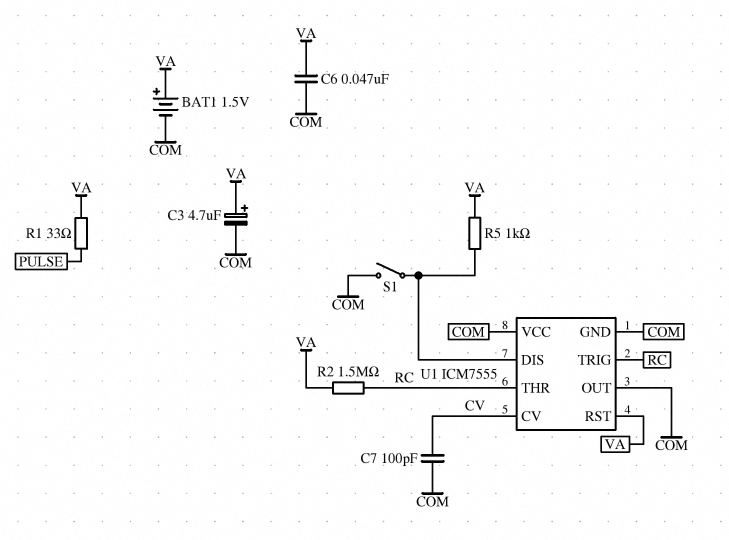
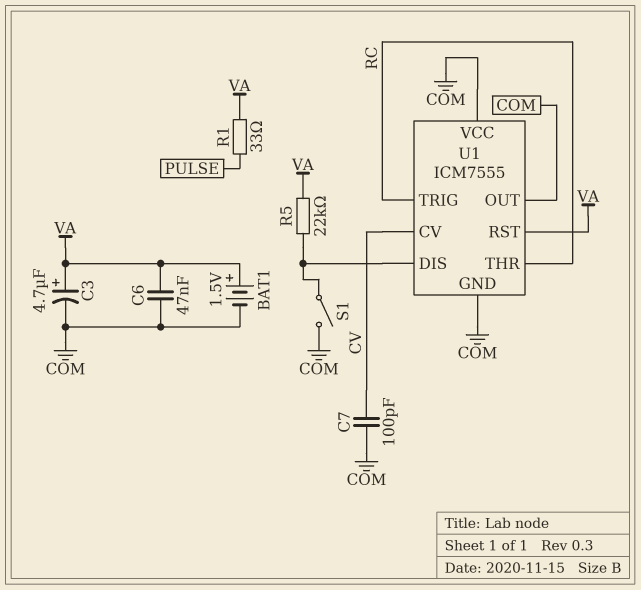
R2: 1.5M (RC, VA) -> none
R5: 1k (U1/DIS, VA) -> 22k (U1/DIS, VA)

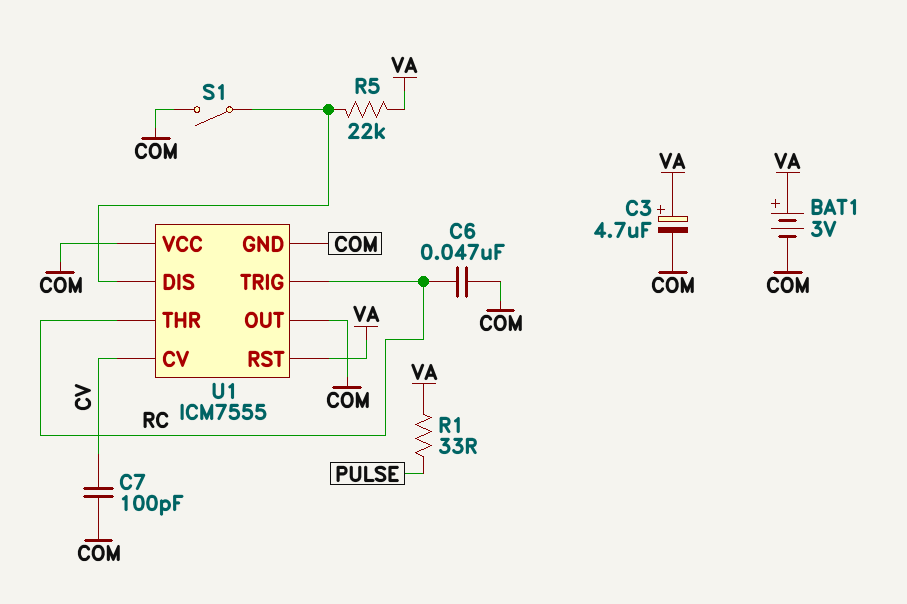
BAT1: 1.5V (plus VA, minus COM) -> 3V (plus VA, minus COM)
C6: 47nF (COM, VA) -> 47nF (COM, RC)

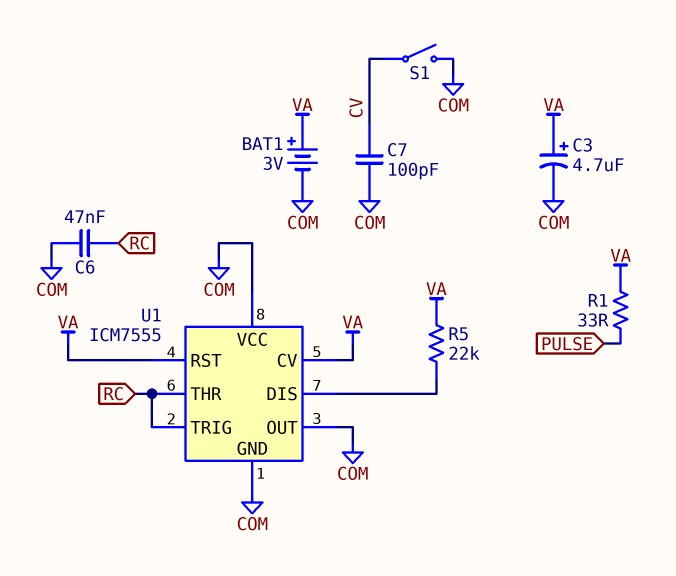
S1: switch (COM, U1/DIS) -> switch (COM, CV)
U1 pin CV: CV -> VA

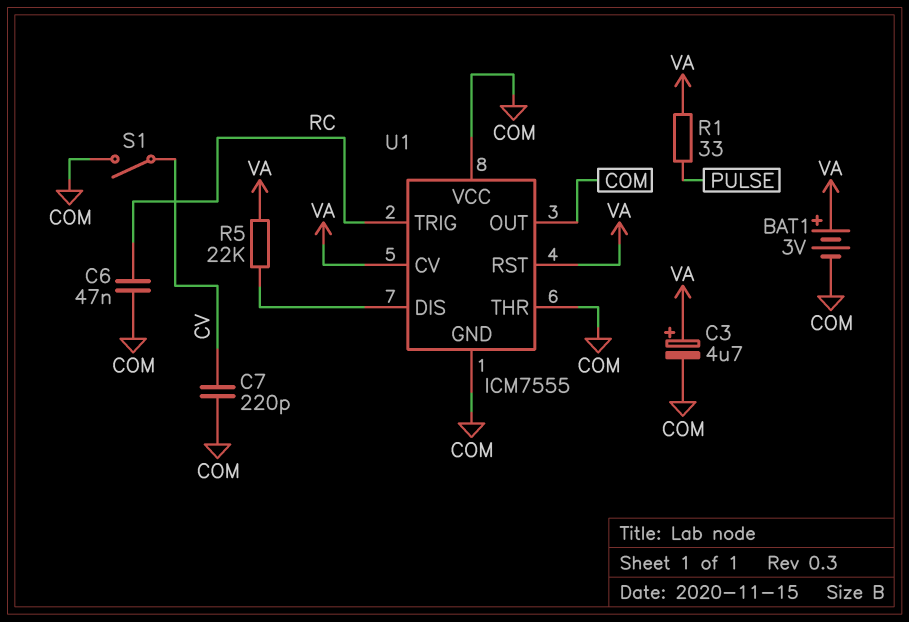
C7: 100pF (COM, CV) -> 220pF (COM, CV)
U1 pin THR: RC -> COM

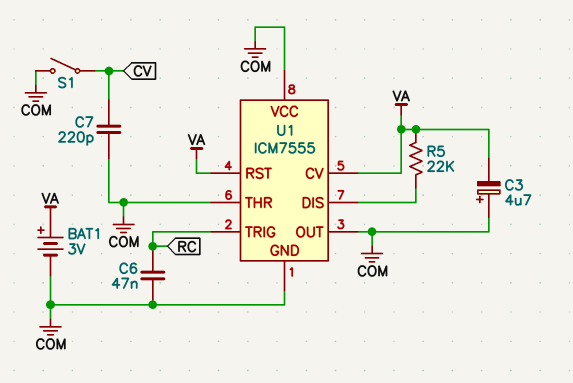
C3: 4.7uF (plus VA, minus COM) -> 4.7uF (plus COM, minus VA)
R1: 33 (PULSE, VA) -> none

